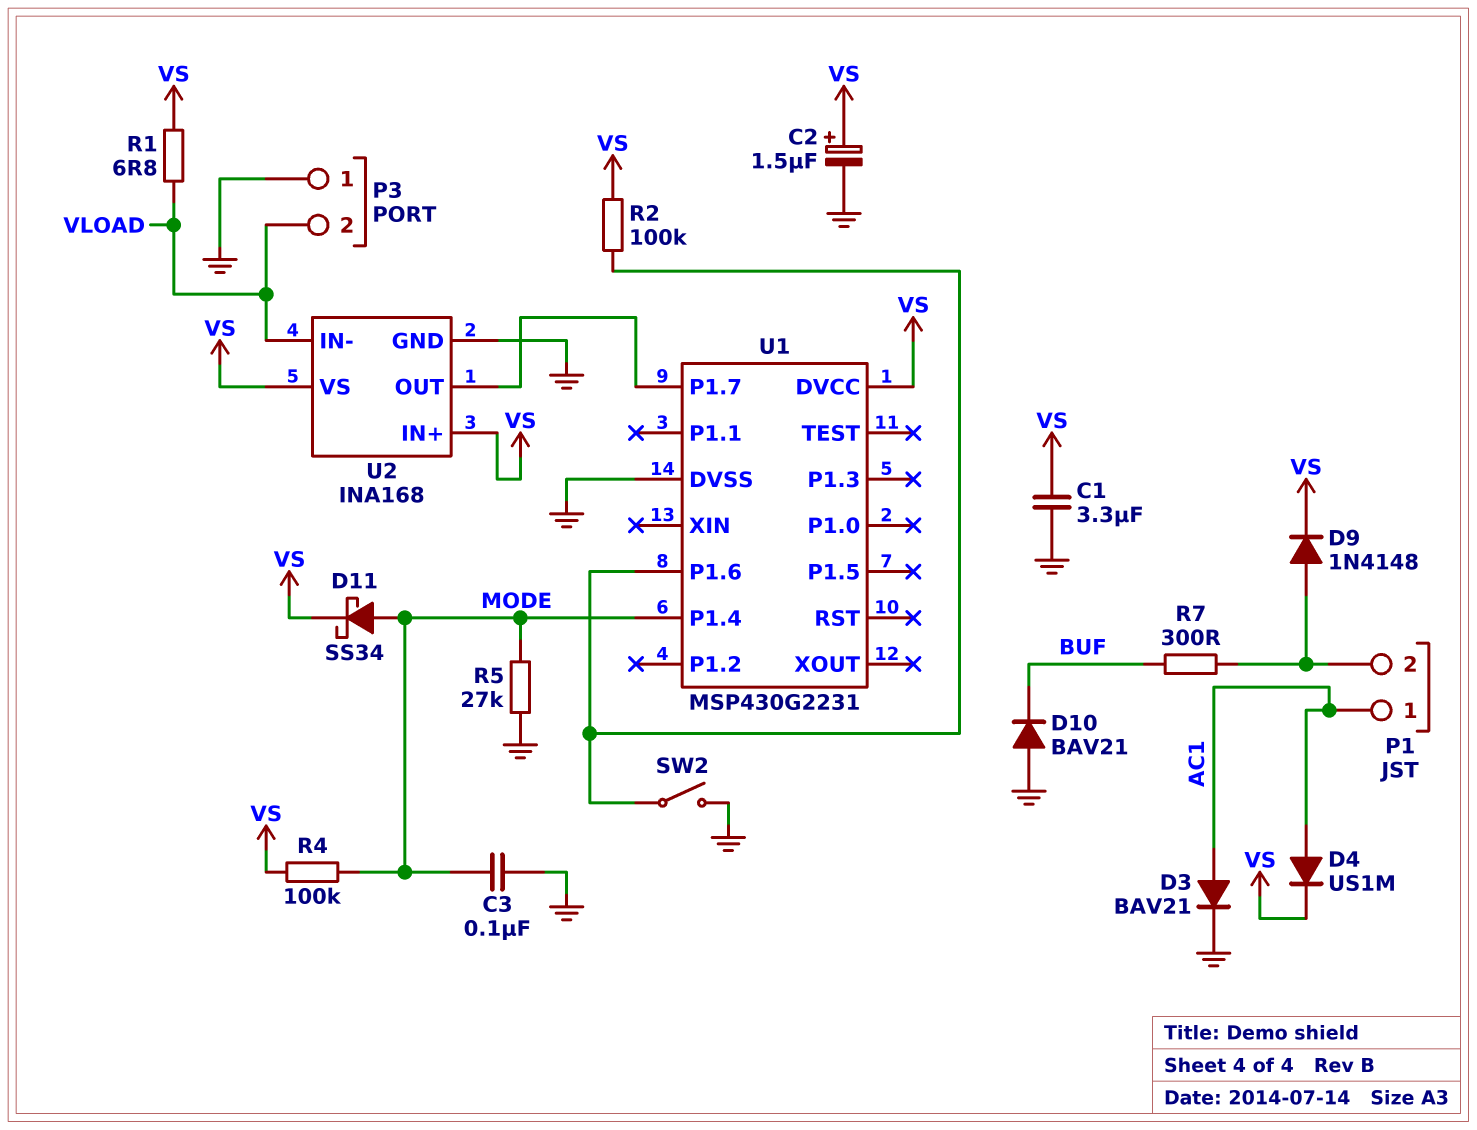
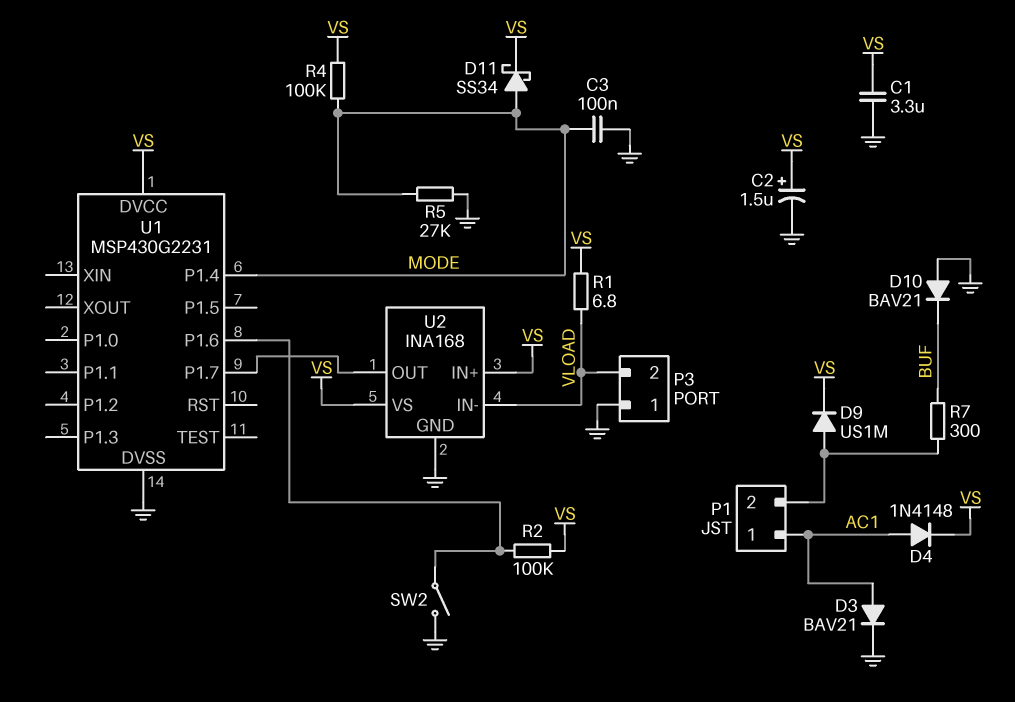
D4: diode US1M (A AC1, K VS) -> diode 1N4148 (A AC1, K VS)
D9: diode 1N4148 (A P1/2, K VS) -> diode US1M (A P1/2, K VS)

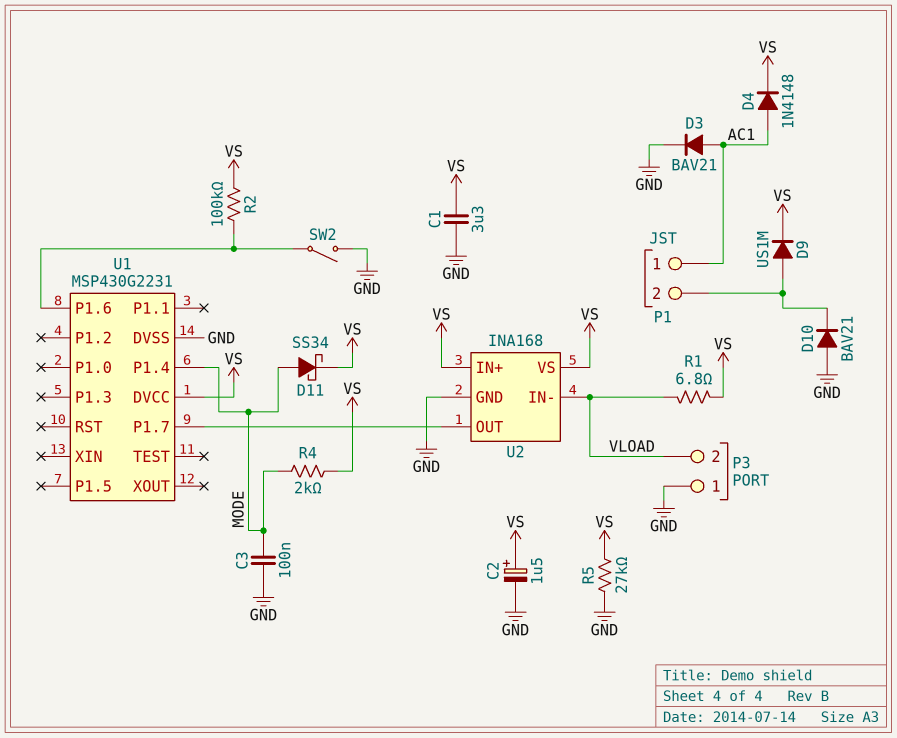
D10: diode BAV21 (A GND, K BUF) -> diode BAV21 (A GND, K P1/2)
R4: 100k (MODE, VS) -> 2k (MODE, VS)
R5: 27k (GND, MODE) -> 27k (GND, VS)
R7: 300 (BUF, P1/2) -> none

